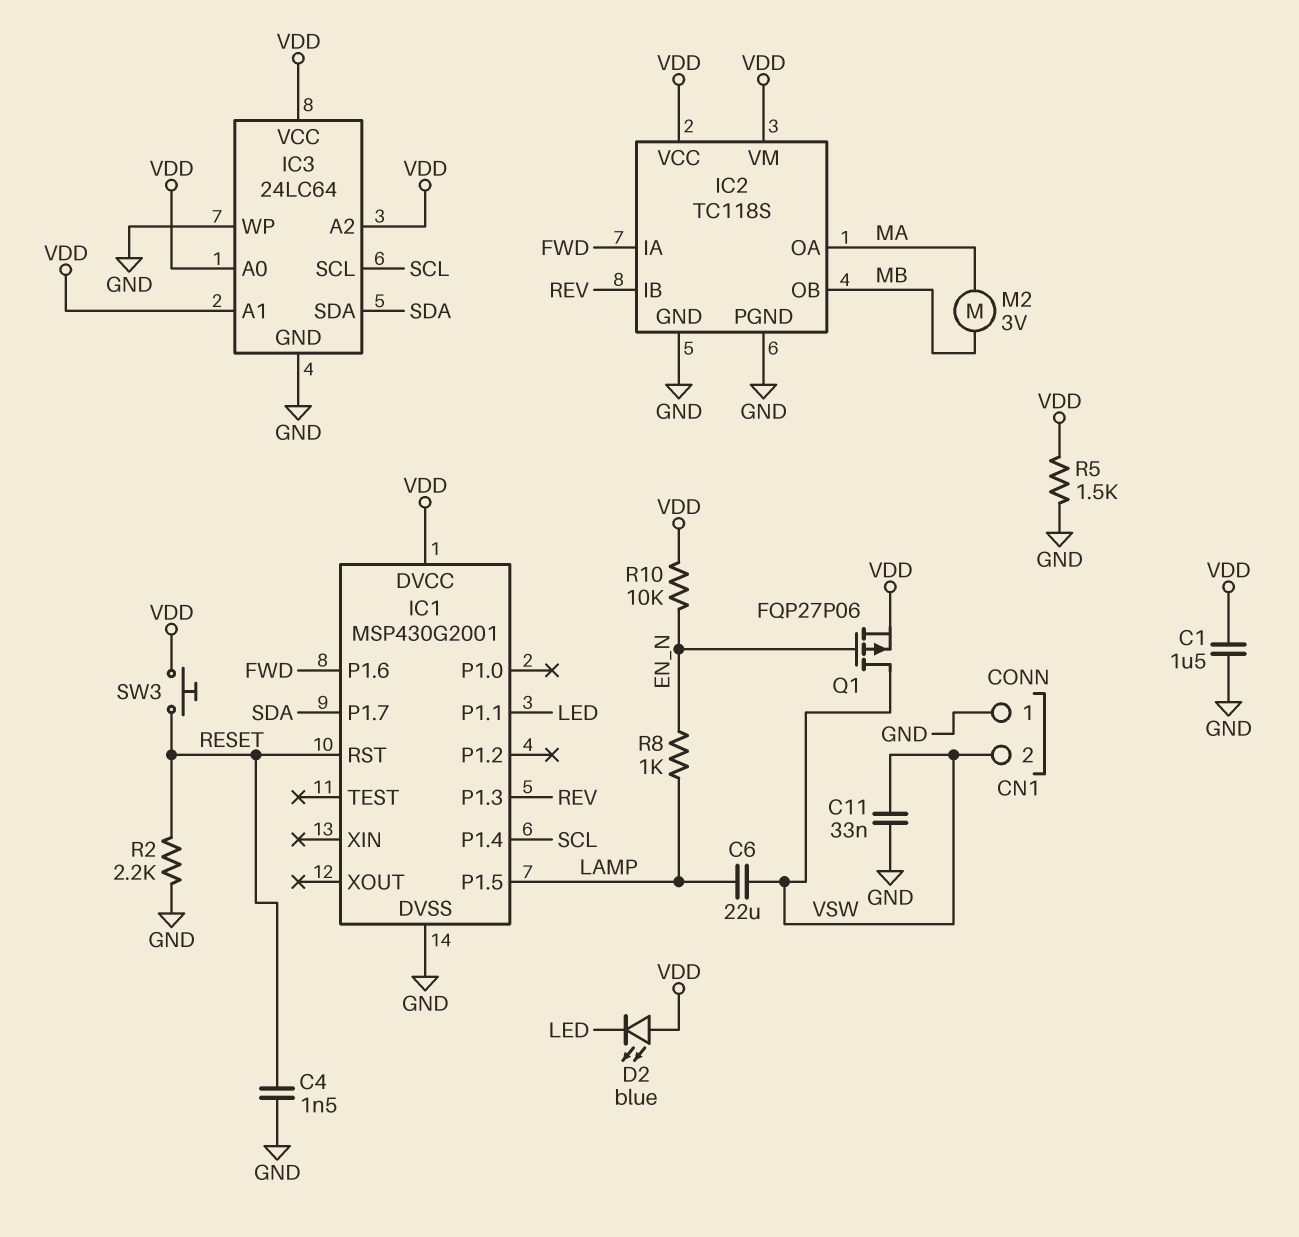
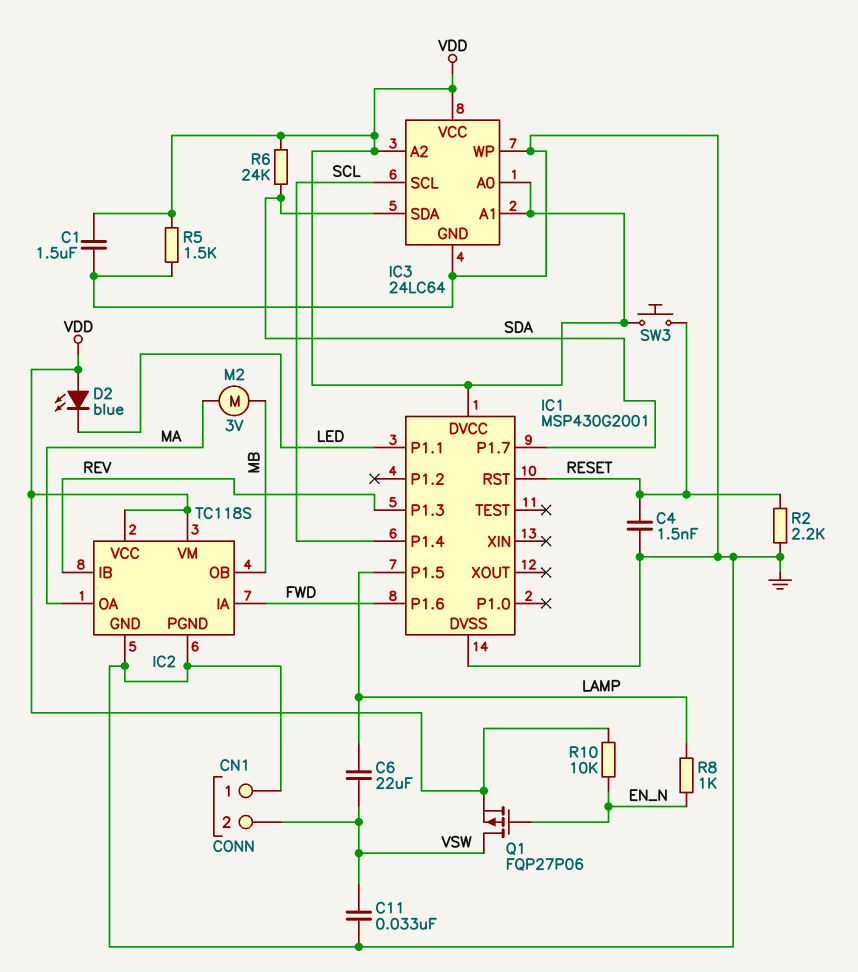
R6: none -> 24k (SDA, VDD)

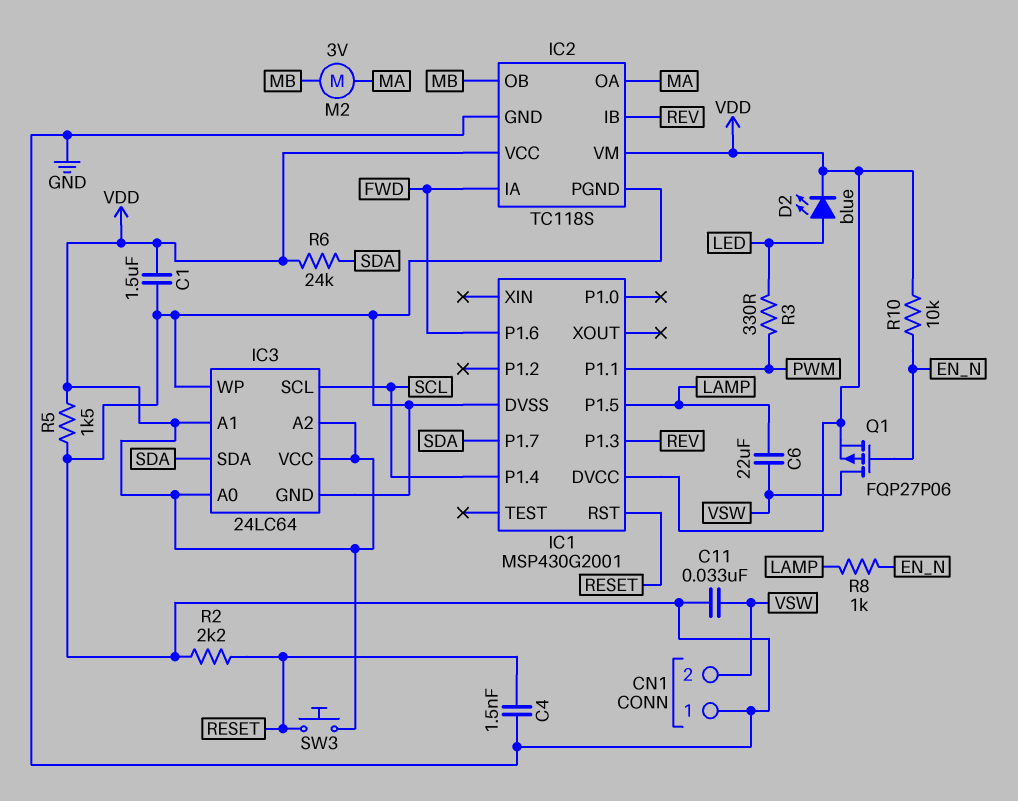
D2: LED blue (A VDD, K LED) -> LED blue (A LED, K VDD)
IC1 pin P1.1: LED -> PWM
R3: none -> 330 (LED, PWM)

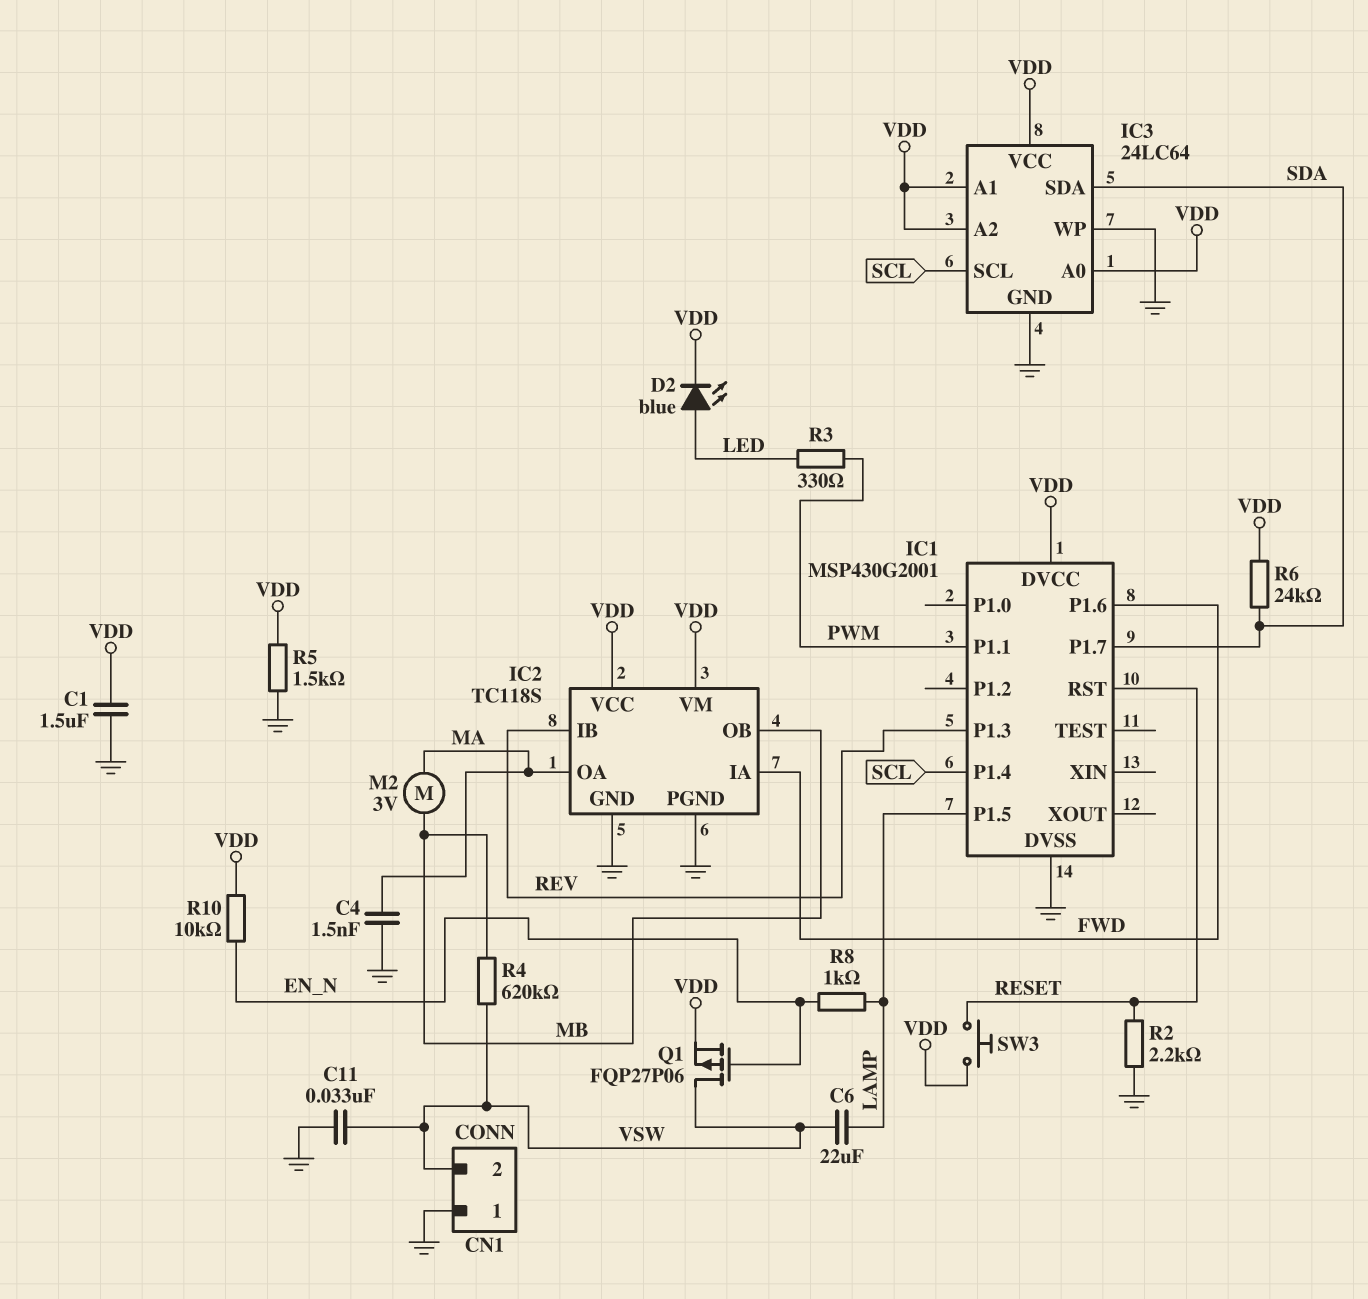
C4: 1.5nF (GND, RESET) -> 1.5nF (GND, MA)
R4: none -> 620k (MB, VSW)

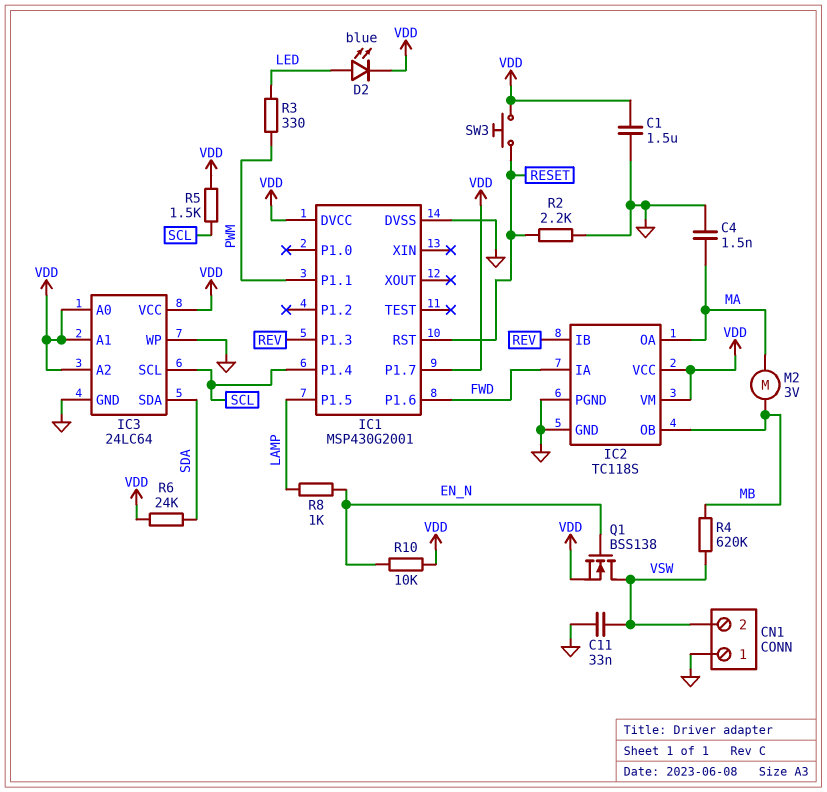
C6: 22uF (LAMP, VSW) -> none
IC1 pin P1.7: SDA -> VDD
Q1: PMOS FQP27P06 (G EN_N, D VSW, S VDD) -> NMOS BSS138 (G EN_N, D VSW, S VDD)
R5: 1.5k (GND, VDD) -> 1.5k (SCL, VDD)

